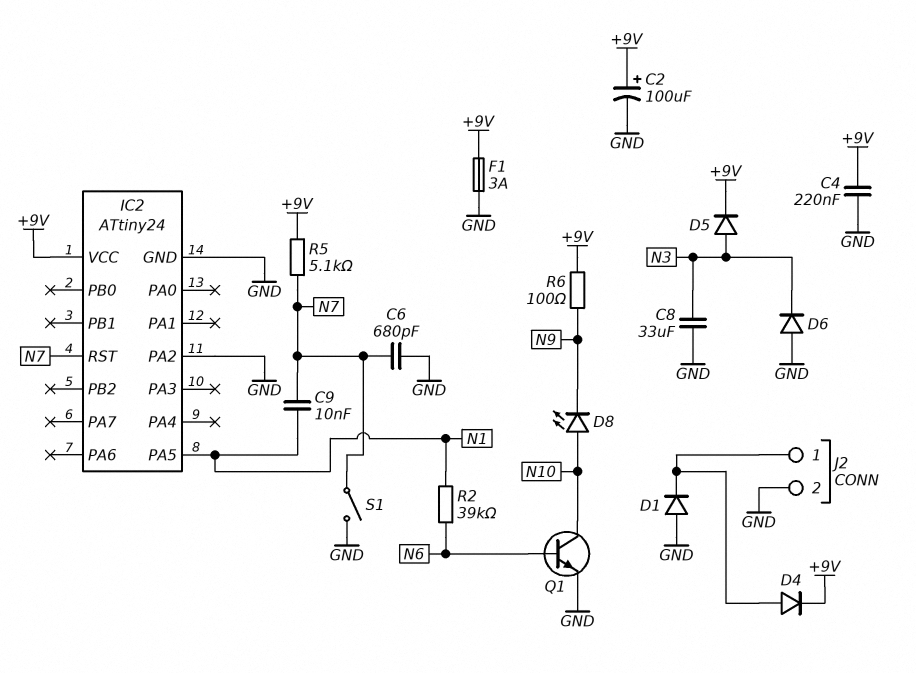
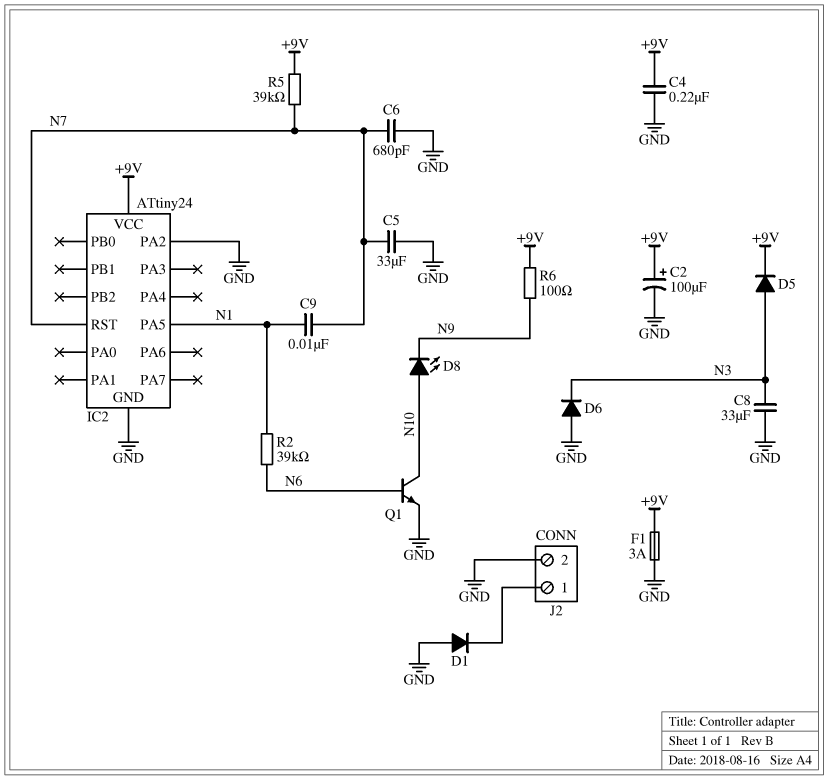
C5: none -> 33uF (GND, N7)
D4: diode (A J2/1, K +9V) -> none
R5: 5.1k (+9V, N7) -> 39k (+9V, N7)
S1: switch (GND, N7) -> none

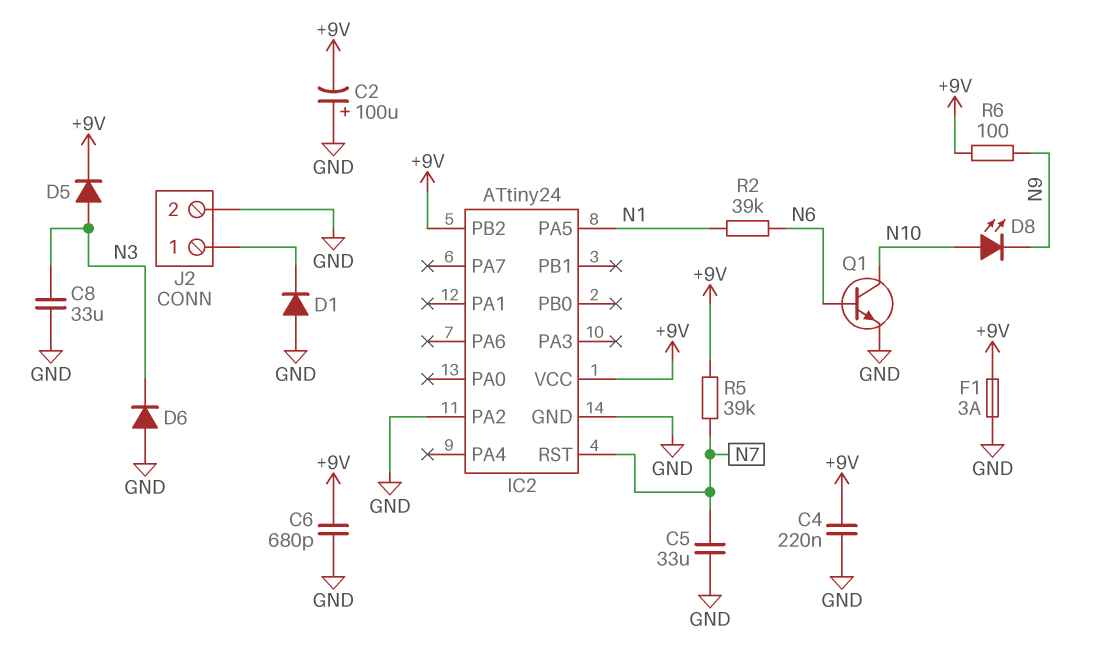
C2: 100uF (plus +9V, minus GND) -> 100uF (plus GND, minus +9V)
C6: 680pF (GND, N7) -> 680pF (+9V, GND)
C9: 10nF (N1, N7) -> none
IC2 pin PB2: none -> +9V

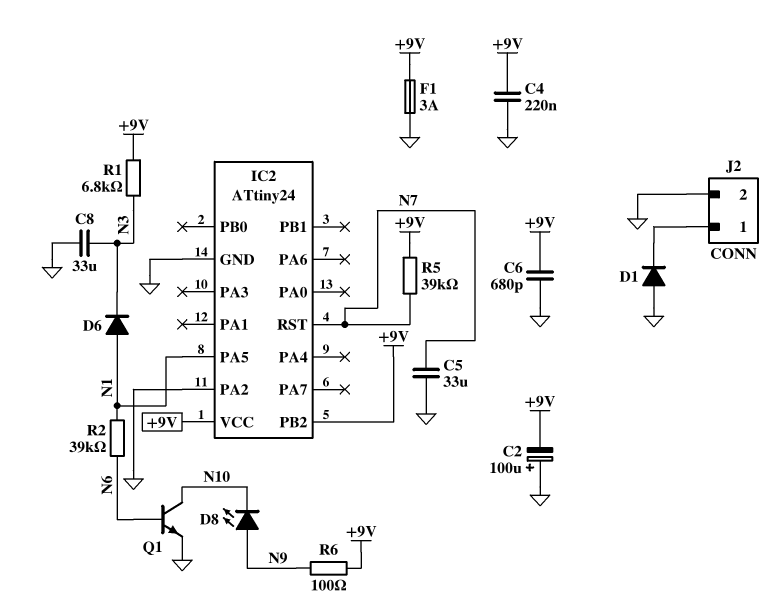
D5: diode (A N3, K +9V) -> none
D6: diode (A GND, K N3) -> diode (A N1, K N3)
D8: LED (A N10, K N9) -> LED (A N9, K N10)
R1: none -> 6.8k (+9V, N3)

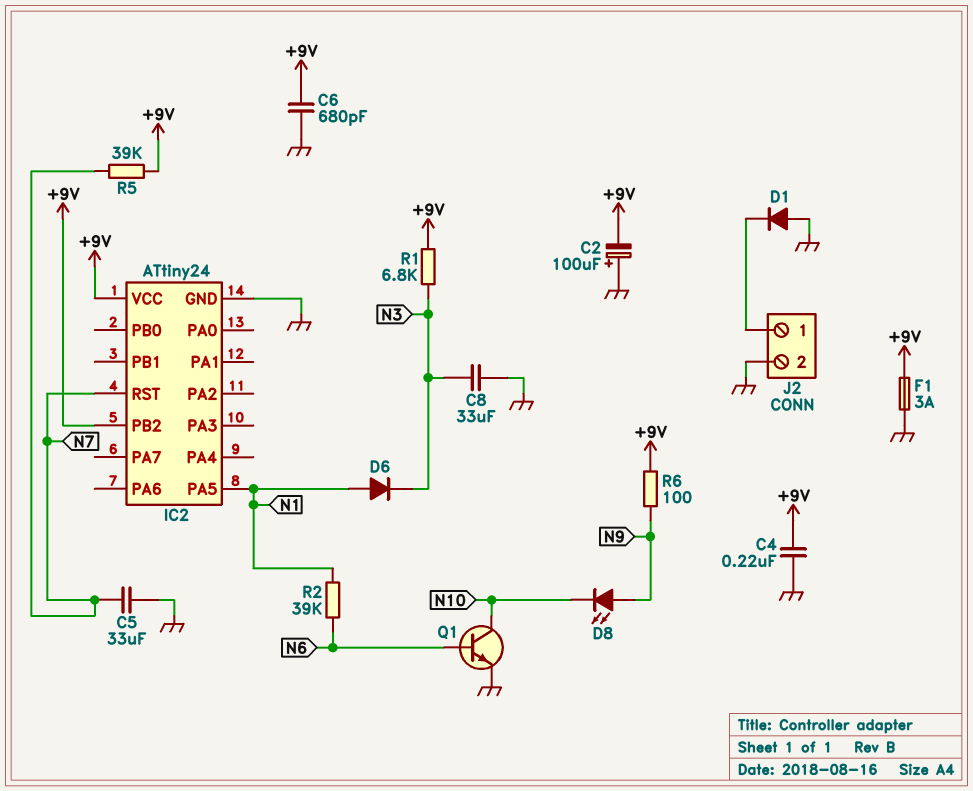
IC2 pin PA2: GND -> none

